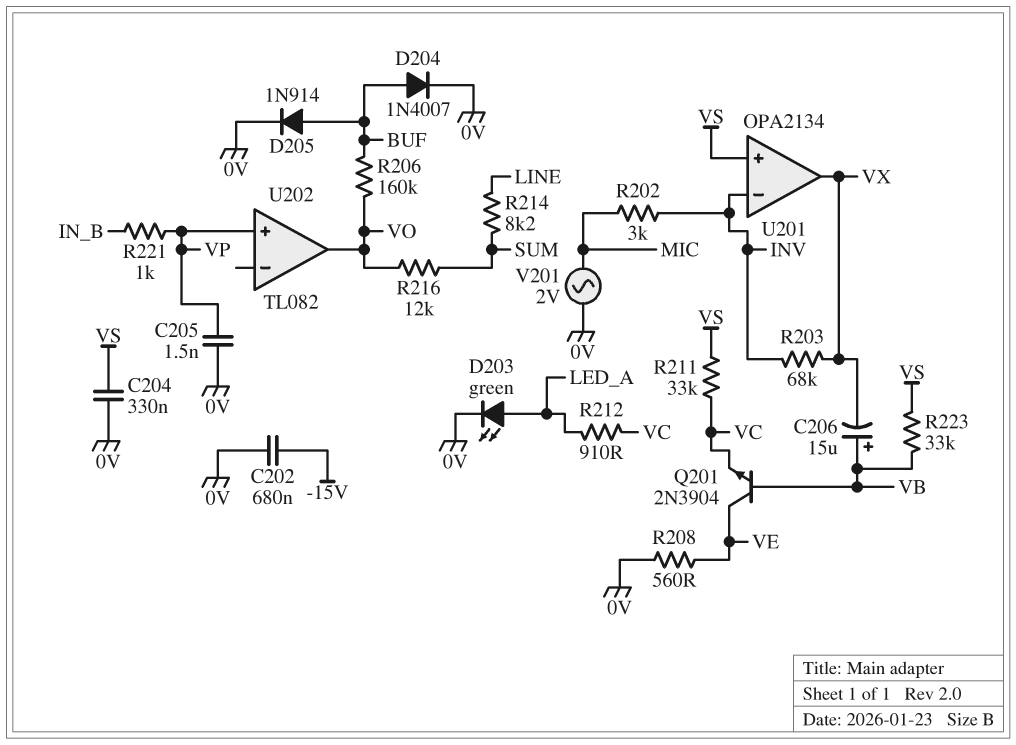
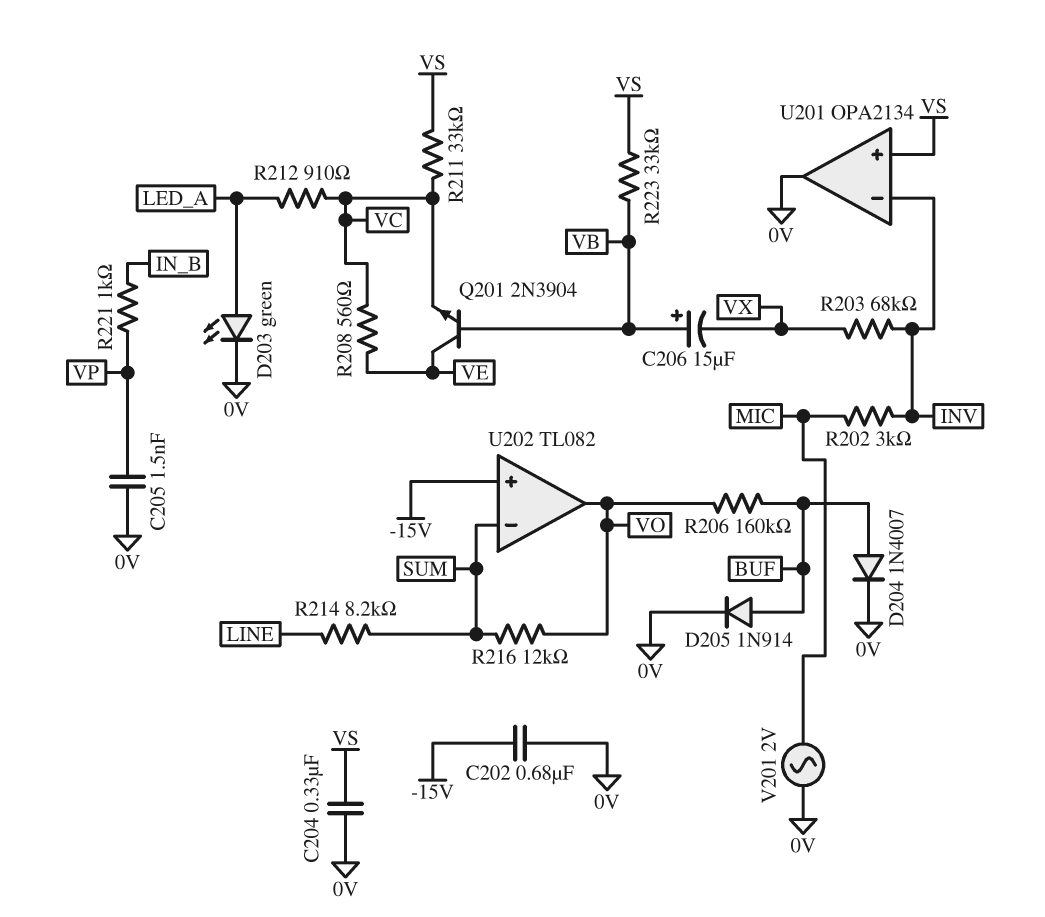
R208: 560 (0V, VE) -> 560 (VC, VE)
U201 pin out: VX -> 0V
U202 pin in+: VP -> -15V
U202 pin in-: none -> SUM

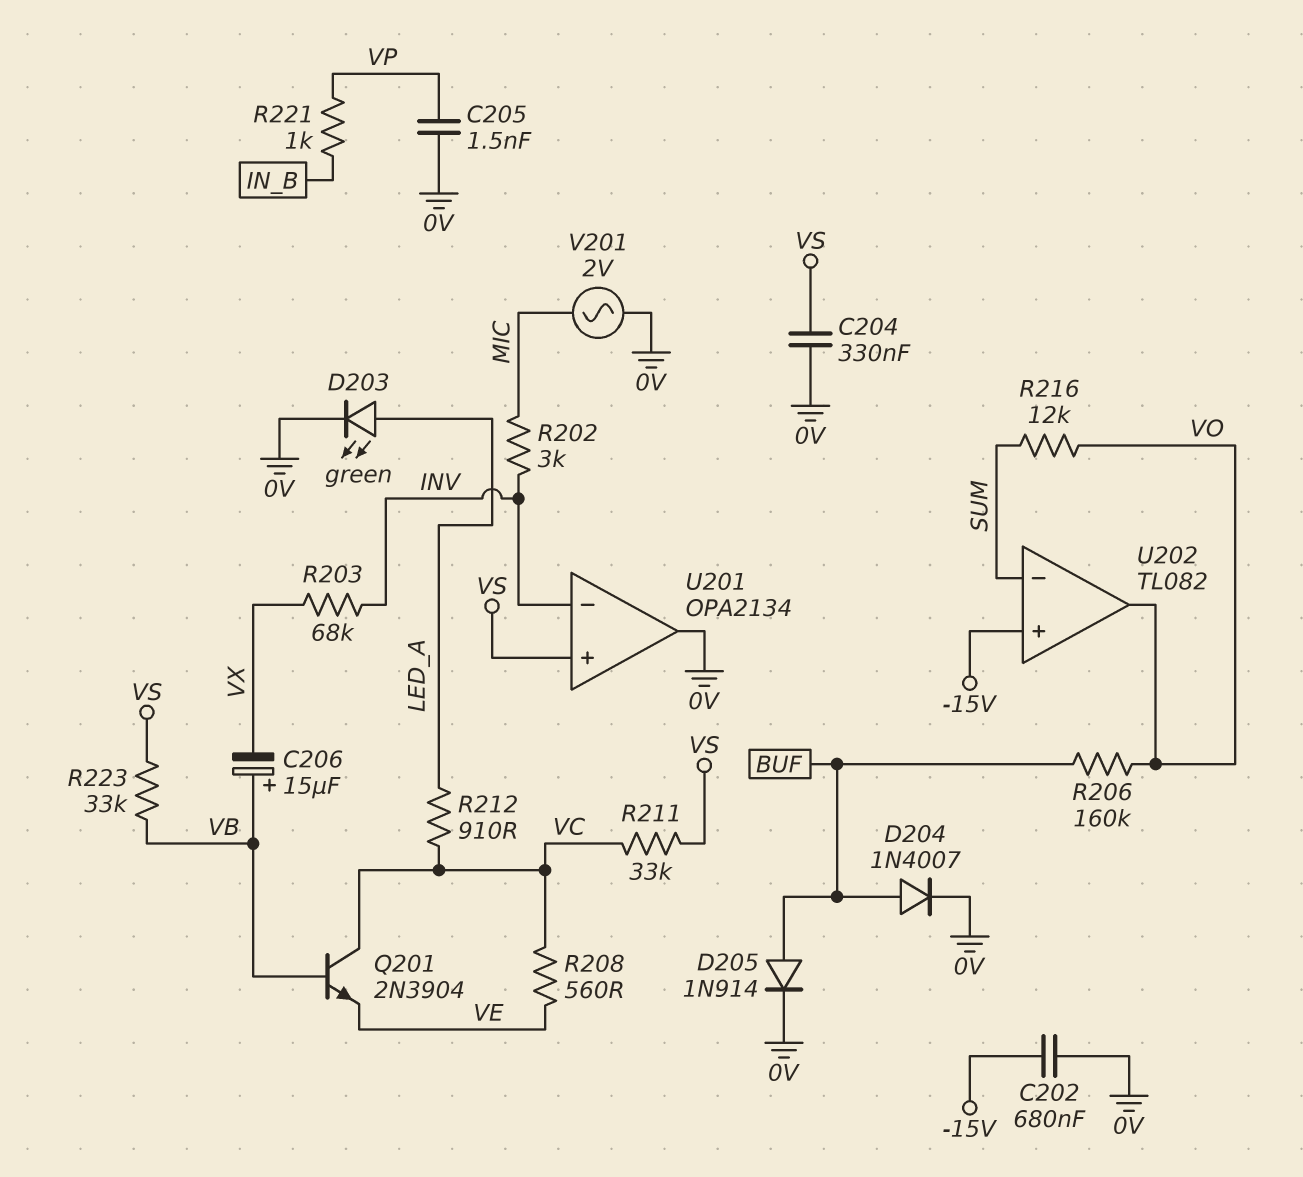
Q201: NPN 2N3904 (B VB, C VE, E VC) -> NPN 2N3904 (B VB, C VC, E VE)
R214: 8.2k (LINE, SUM) -> none

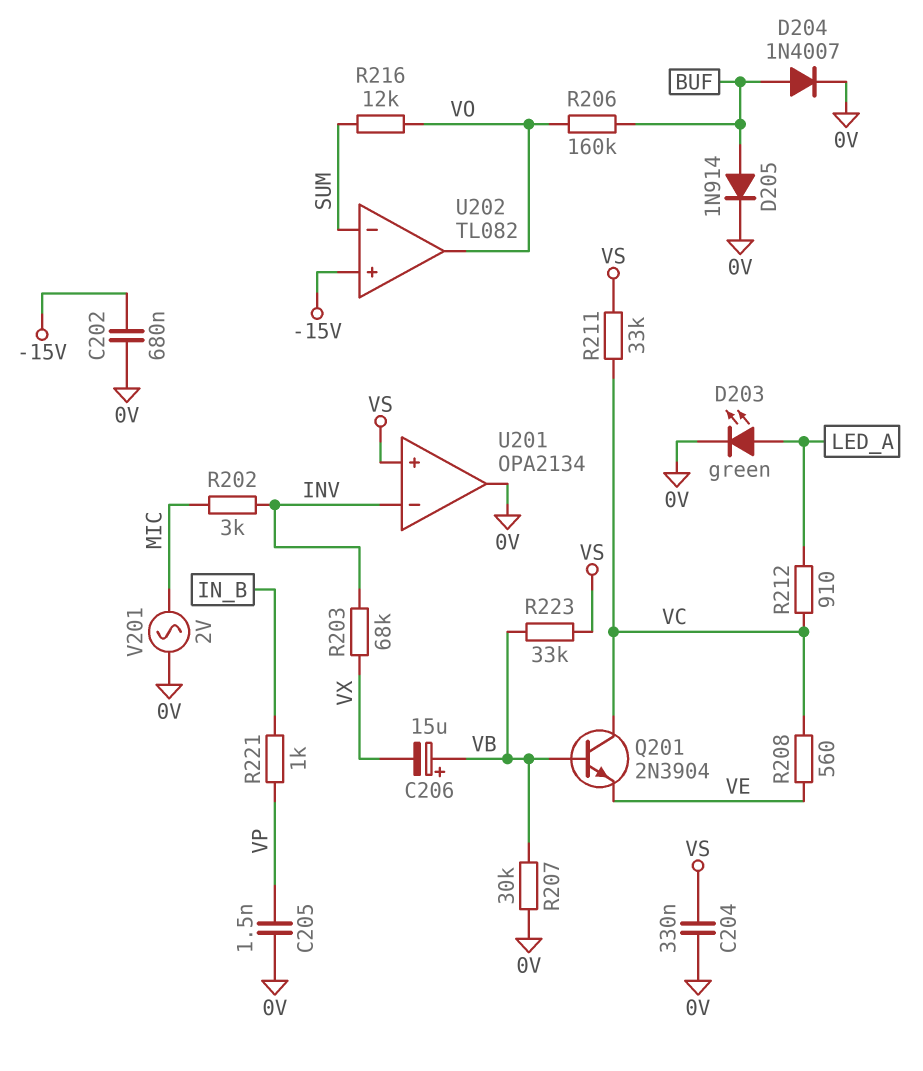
R207: none -> 30k (0V, VB)

